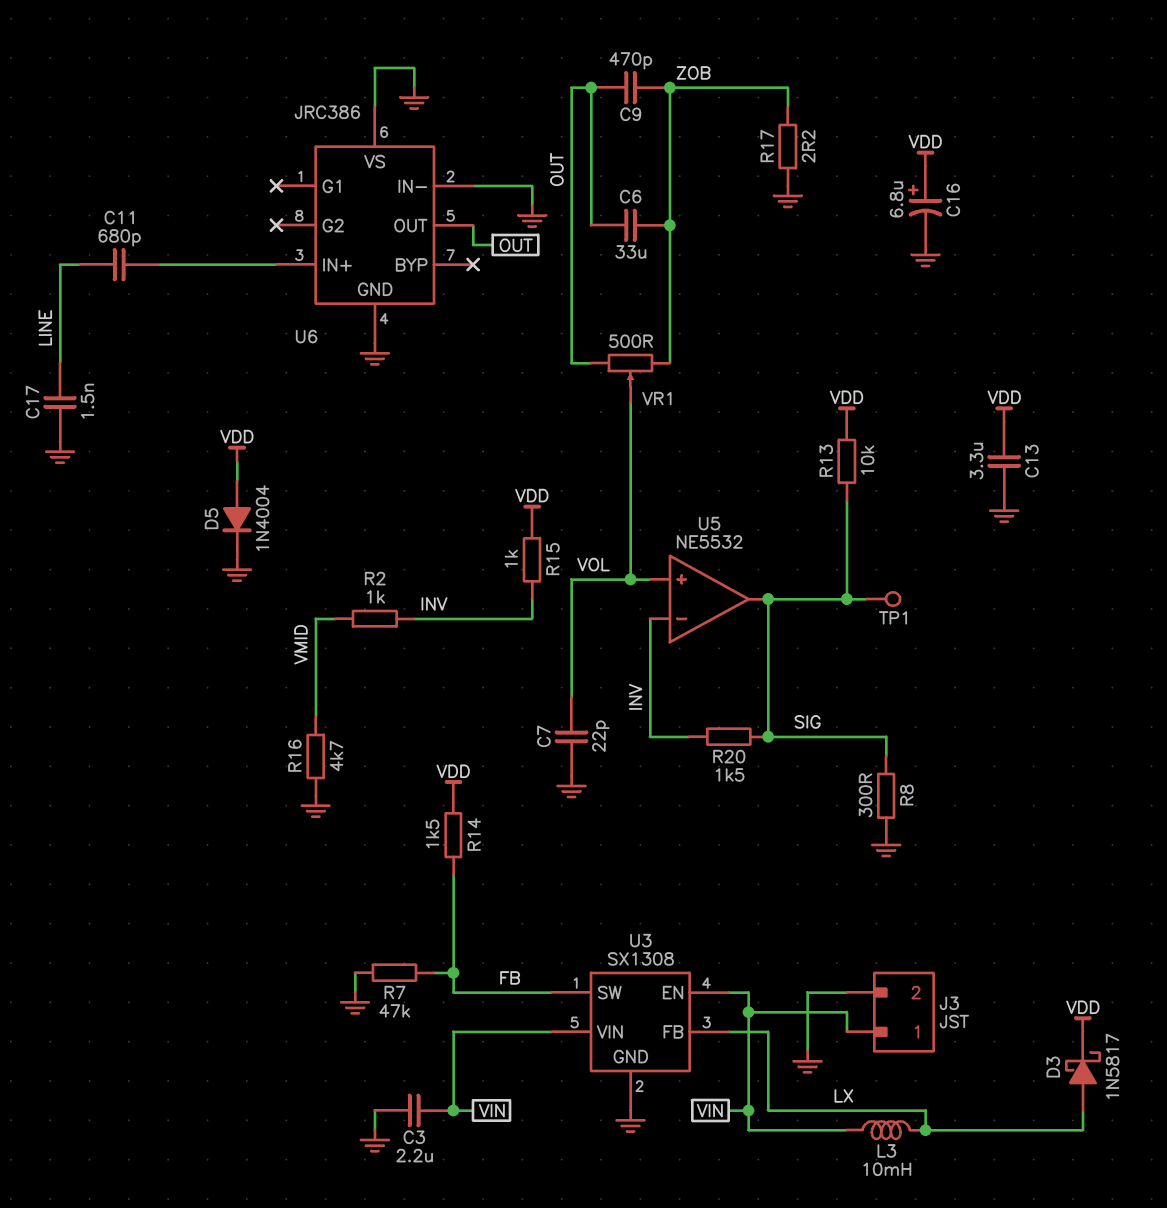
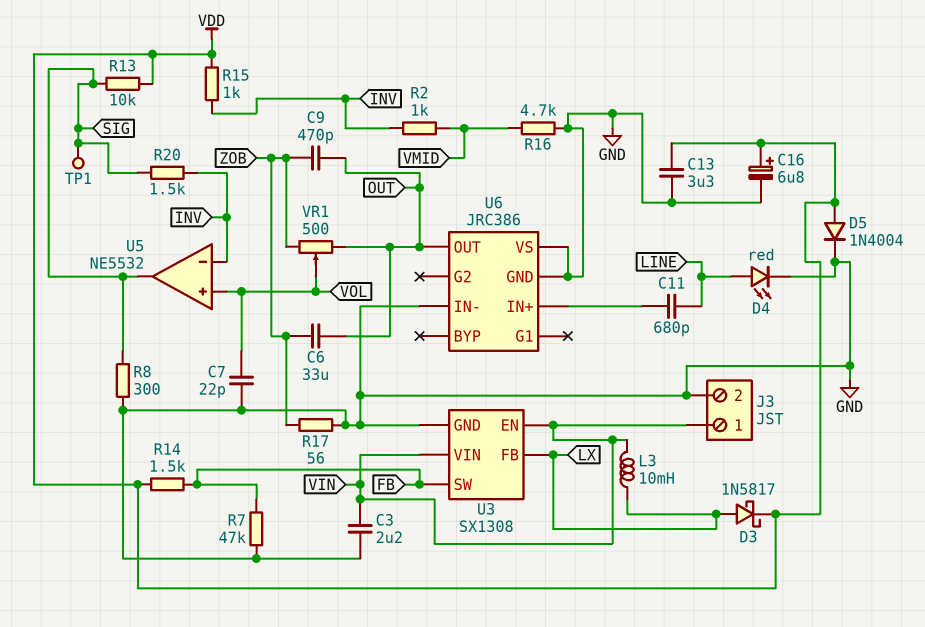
C17: 1.5nF (GND, LINE) -> none
D4: none -> LED red (A LINE, K GND)
R17: 2.2 (GND, ZOB) -> 56 (GND, ZOB)

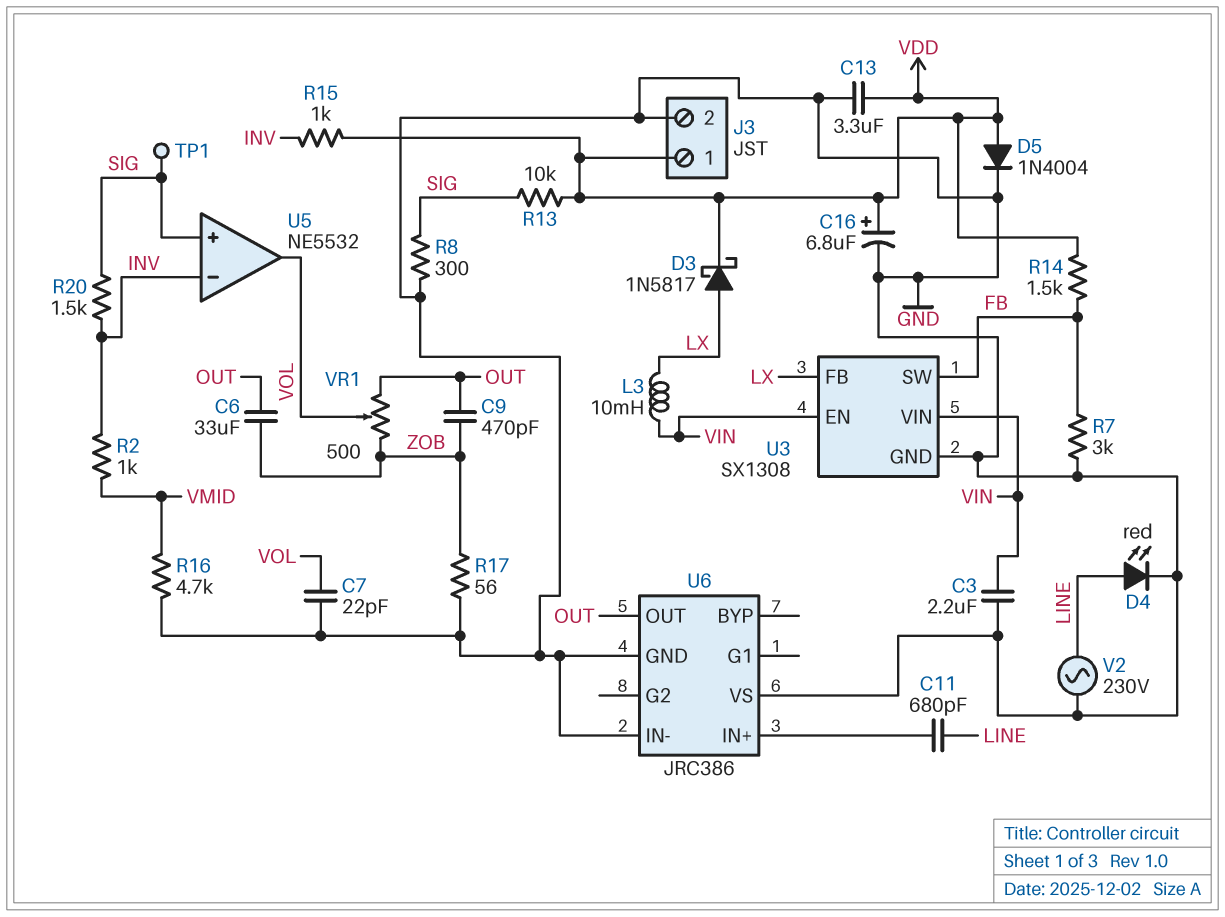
J3 pin 1: VIN -> VDD
R7: 47k (FB, GND) -> 3k (FB, GND)
U5 pin in+: VOL -> SIG
U5 pin out: SIG -> VOL
V2: none -> AC 230V (GND, LINE)

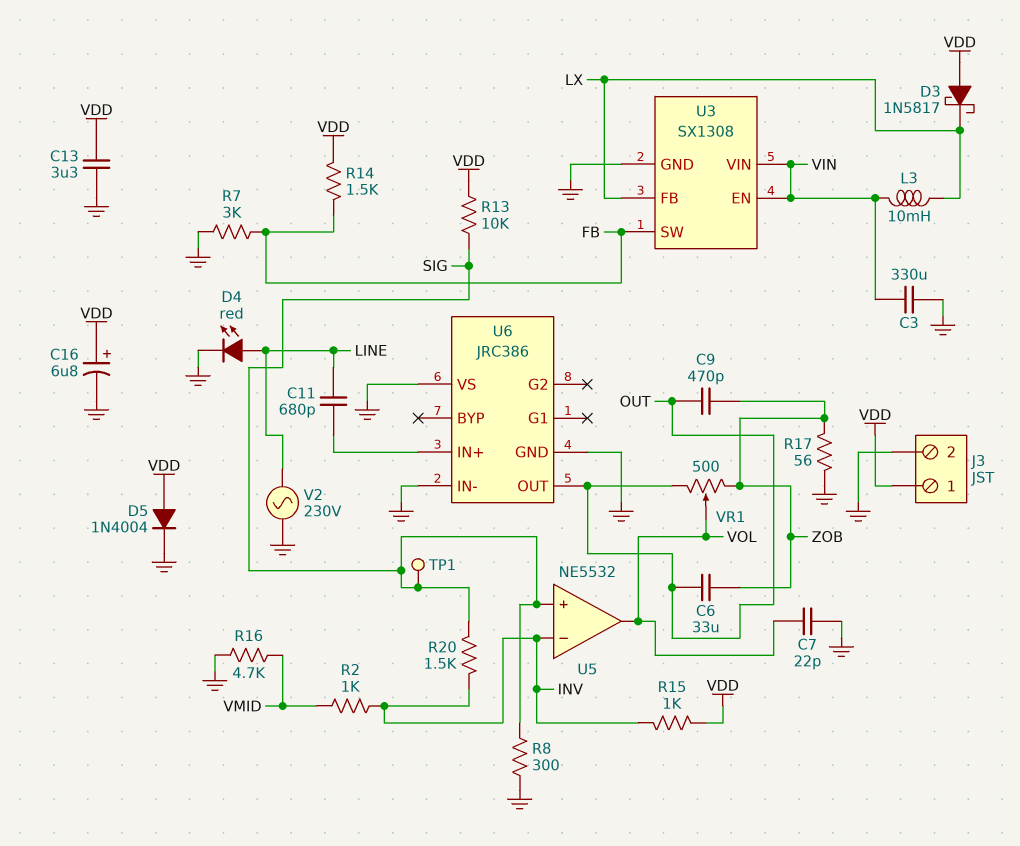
C3: 2.2uF (GND, VIN) -> 330uF (GND, VIN)
D3: schottky 1N5817 (A LX, K VDD) -> schottky 1N5817 (A VDD, K LX)

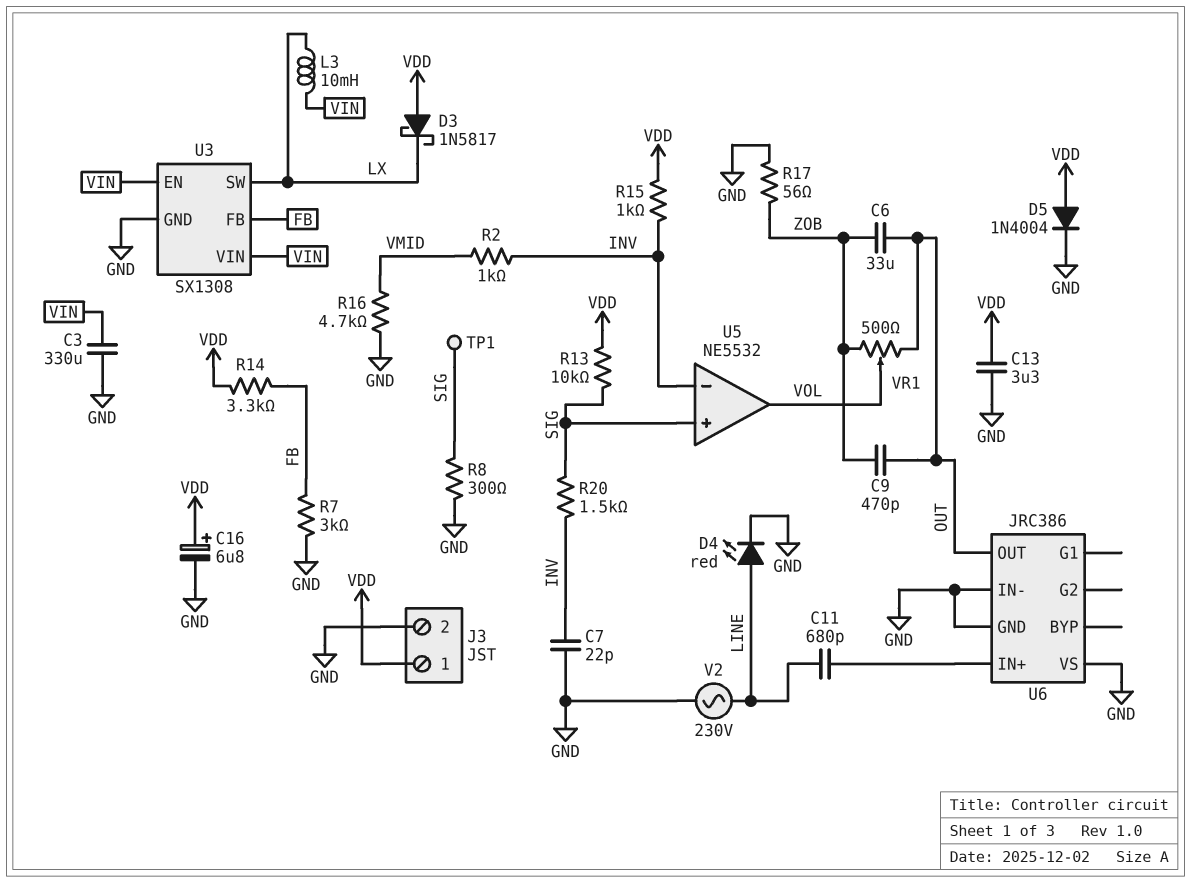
C7: 22pF (GND, VOL) -> 22pF (GND, INV)
R14: 1.5k (FB, VDD) -> 3.3k (FB, VDD)
U3 pin FB: LX -> FB
U3 pin SW: FB -> LX

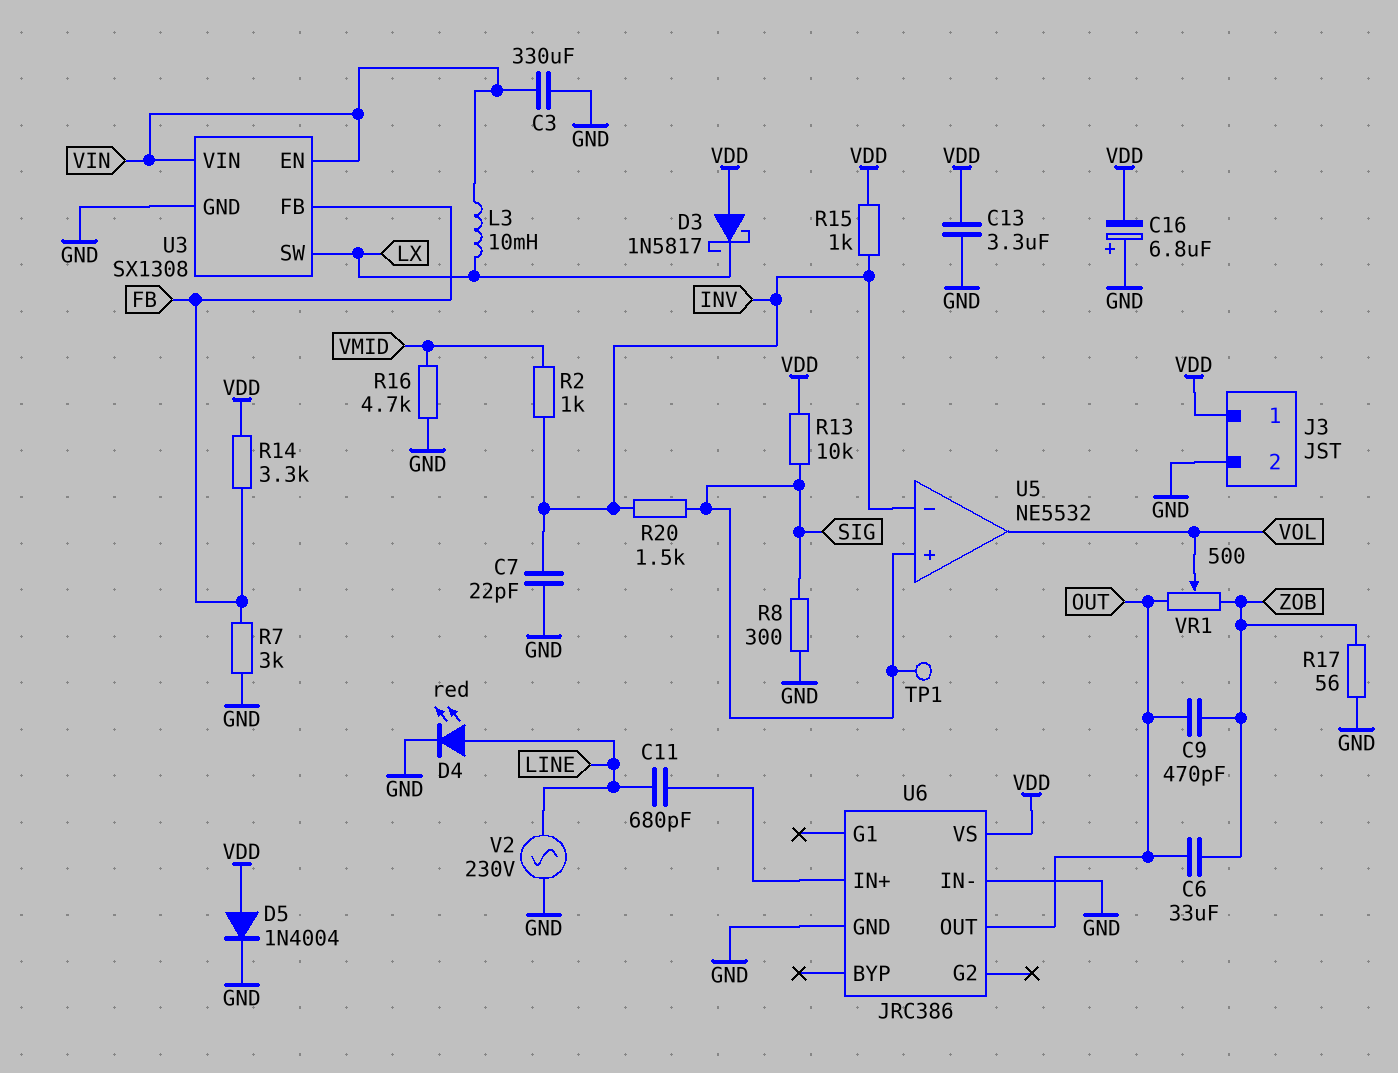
C16: 6.8uF (plus VDD, minus GND) -> 6.8uF (plus GND, minus VDD)
U6 pin VS: GND -> VDD

